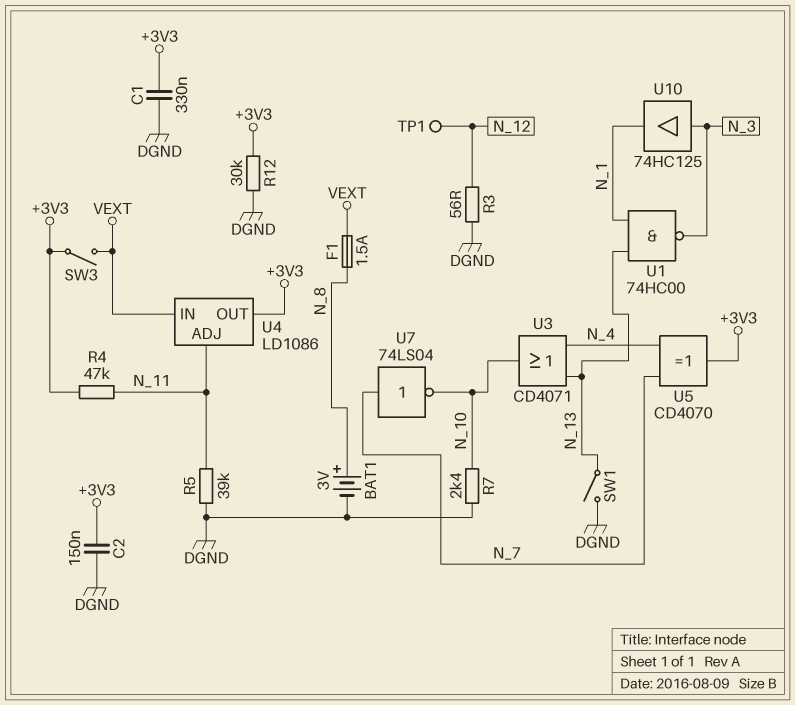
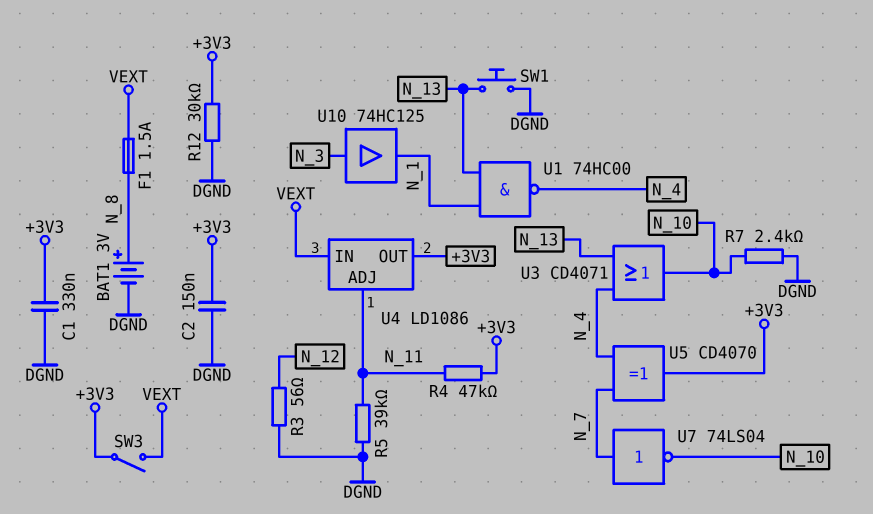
SW1: switch (DGND, N_13) -> button (DGND, N_13)
TP1: test point (N_12) -> none
U1: NAND 74HC00 (in N_1, in N_13, out N_3) -> NAND 74HC00 (in N_1, in N_13, out N_4)

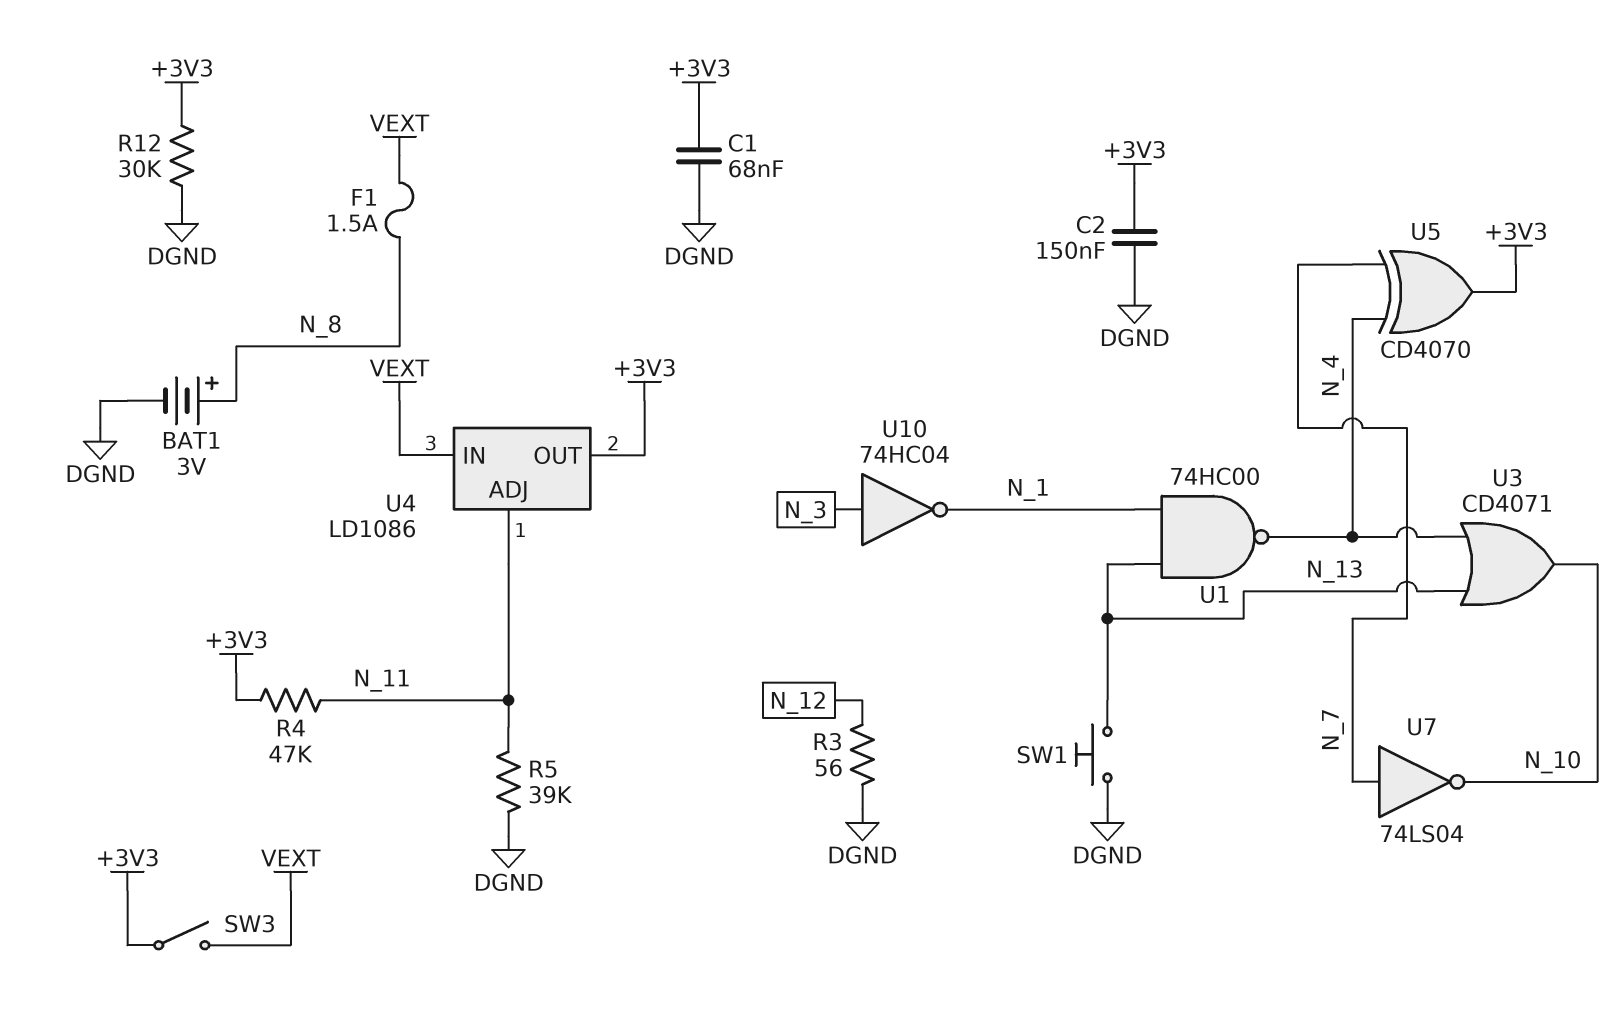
C1: 330nF (+3V3, DGND) -> 68nF (+3V3, DGND)
R7: 2.4k (DGND, N_10) -> none
U10: buffer 74HC125 (in N_3, out N_1) -> NOT 74HC04 (in N_3, out N_1)

